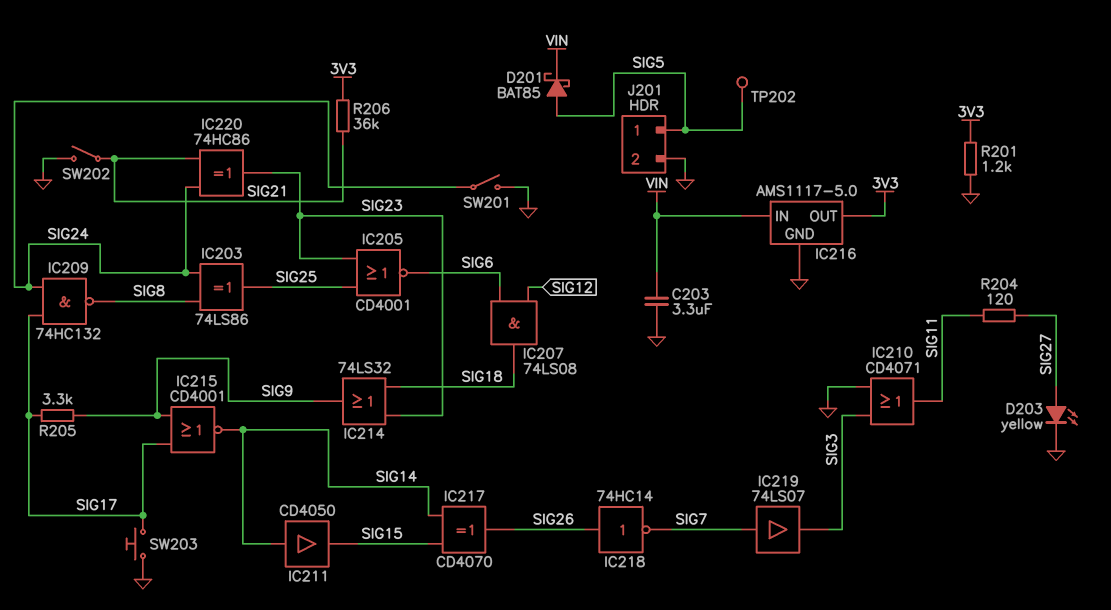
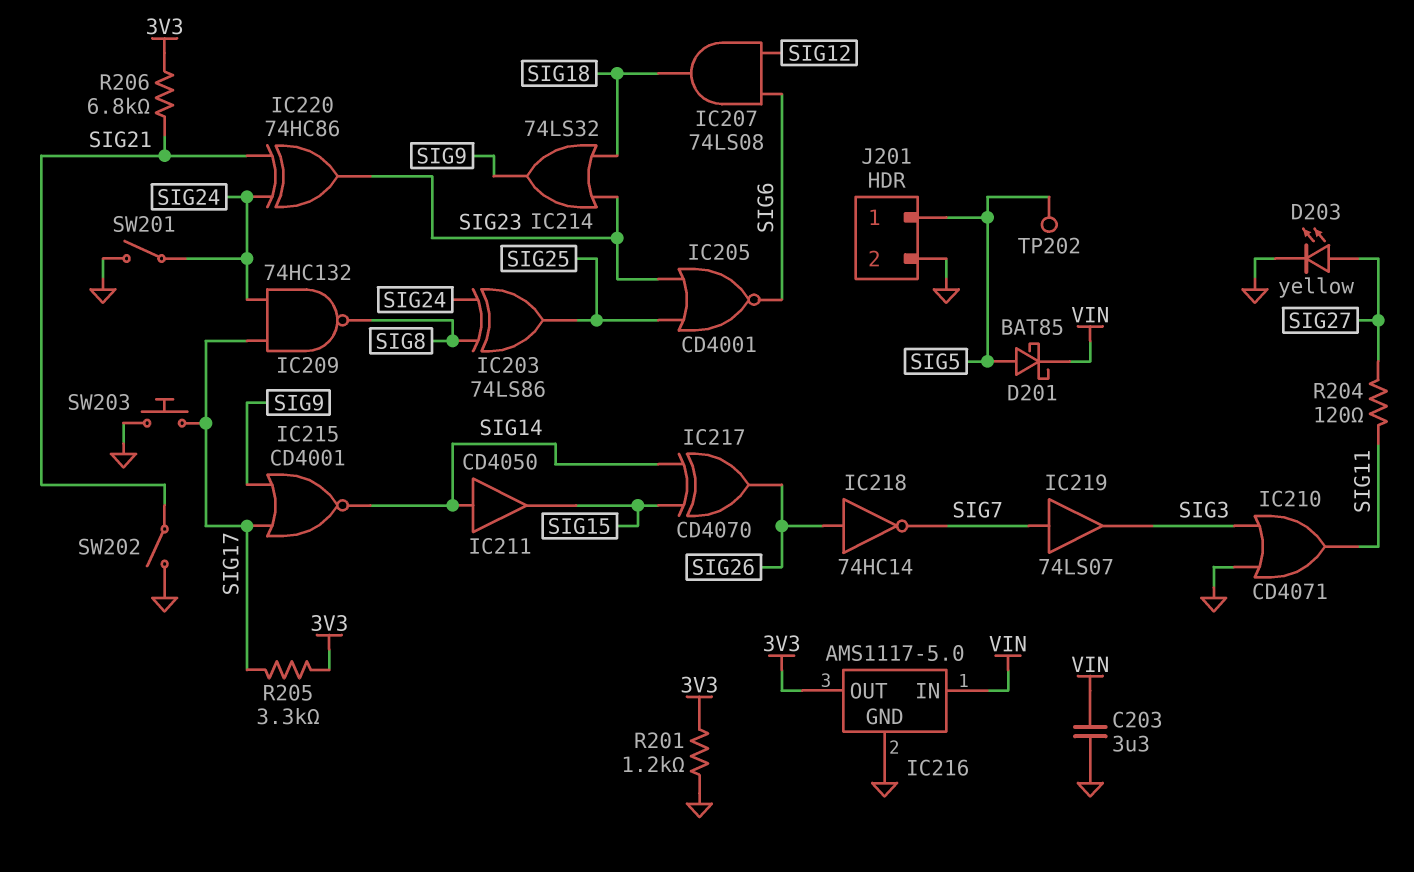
R205: 3.3k (SIG9, SIG17) -> 3.3k (3V3, SIG17)
R206: 36k (3V3, SIG21) -> 6.8k (3V3, SIG21)

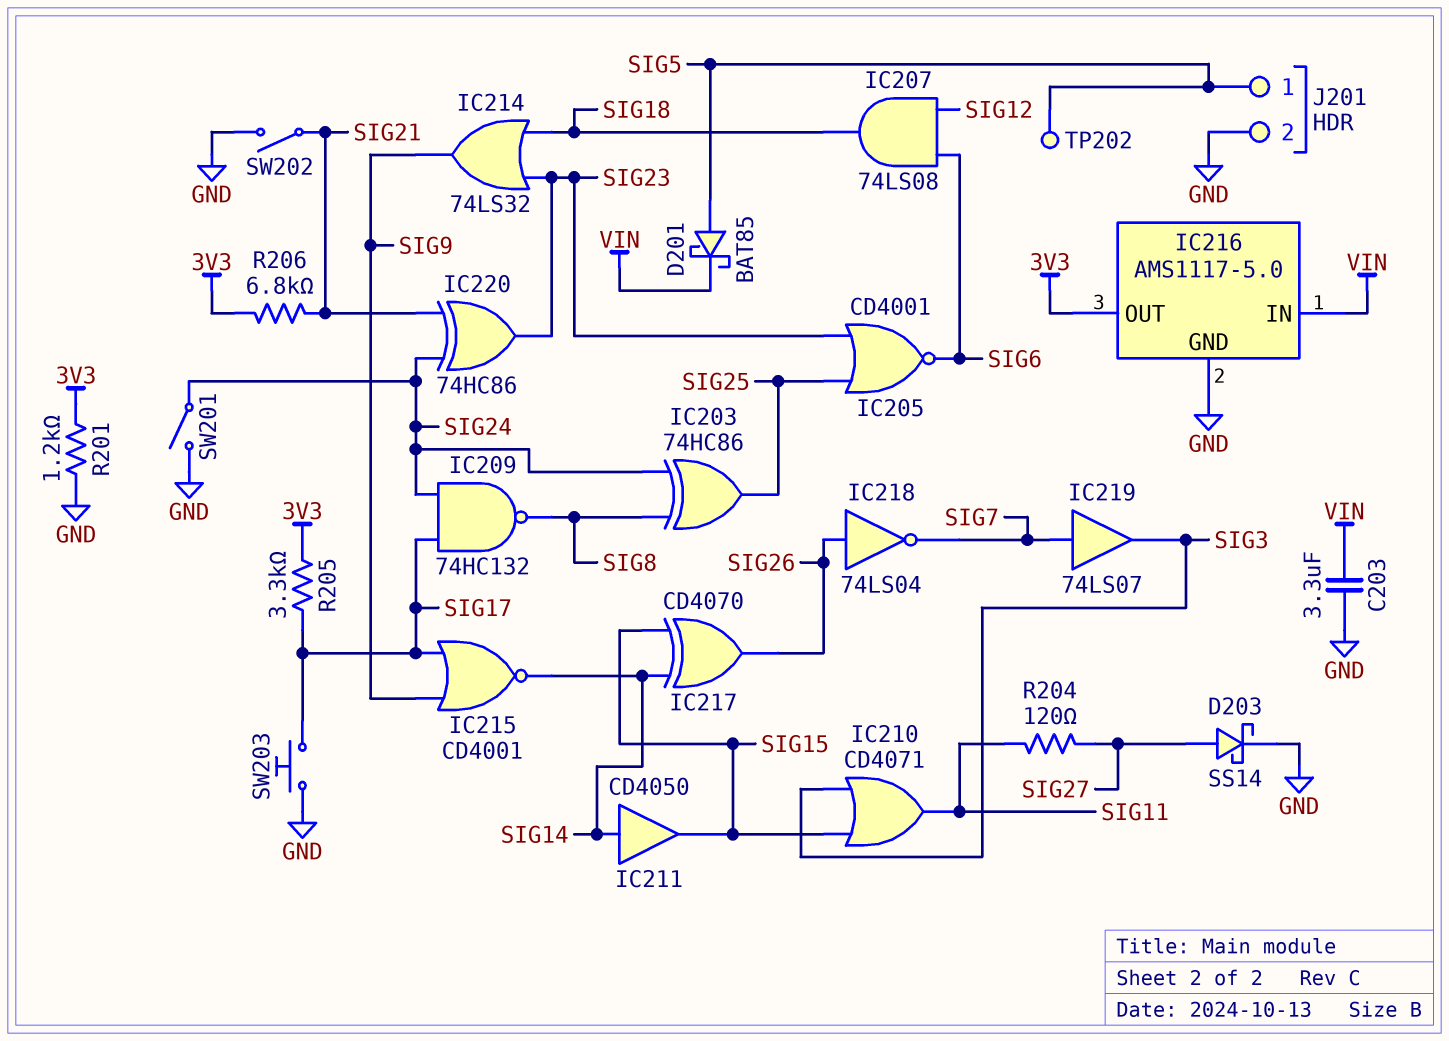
D203: LED yellow (A SIG27, K GND) -> schottky SS14 (A SIG27, K GND)
IC203: XOR 74LS86 (in SIG8, in SIG24, out SIG25) -> XOR 74HC86 (in SIG8, in SIG24, out SIG25)
IC210: OR CD4071 (in GND, in SIG3, out SIG11) -> OR CD4071 (in SIG3, in SIG15, out SIG11)
IC218: NOT 74HC14 (in SIG26, out SIG7) -> NOT 74LS04 (in SIG26, out SIG7)

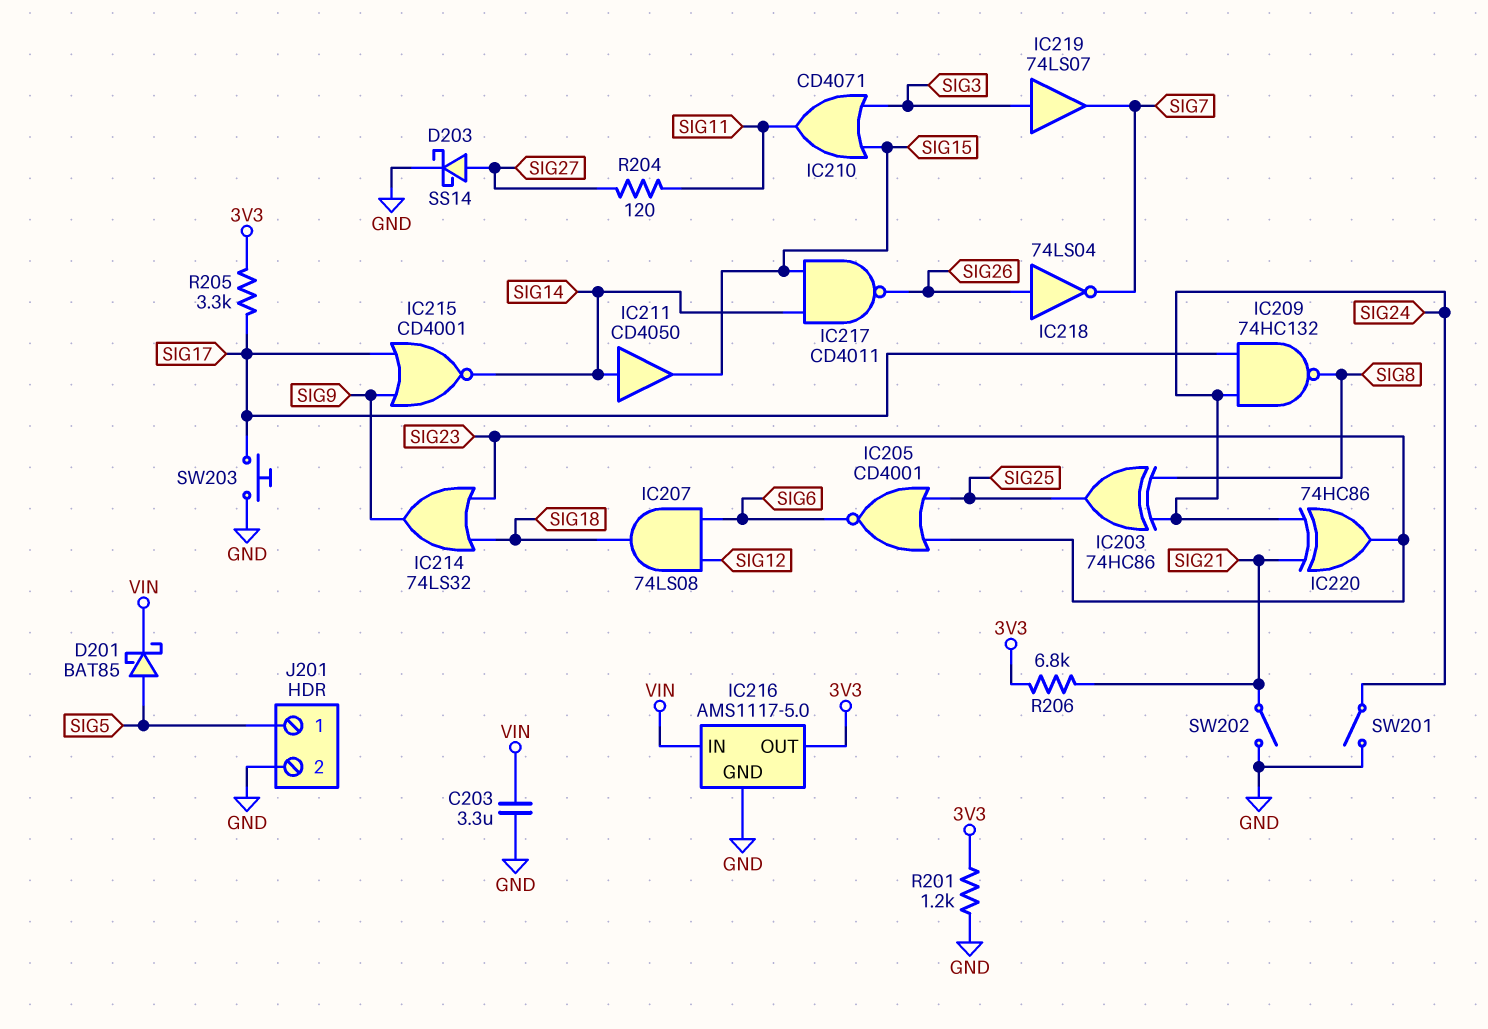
IC217: XOR CD4070 (in SIG14, in SIG15, out SIG26) -> NAND CD4011 (in SIG14, in SIG15, out SIG26)
IC219: buffer 74LS07 (in SIG7, out SIG3) -> buffer 74LS07 (in SIG3, out SIG7)
TP202: test point (SIG5) -> none

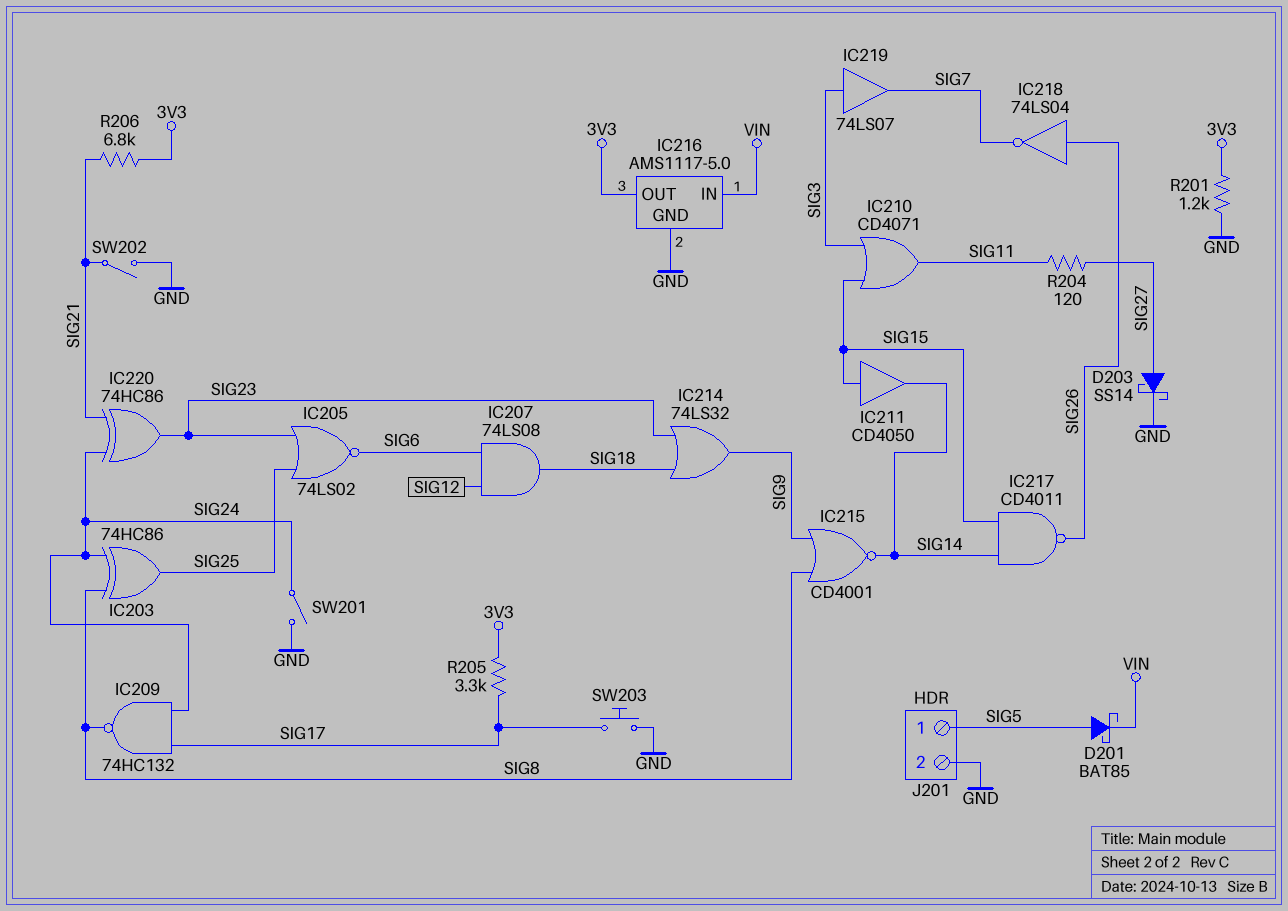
C203: 3.3uF (GND, VIN) -> none
IC205: NOR CD4001 (in SIG23, in SIG25, out SIG6) -> NOR 74LS02 (in SIG23, in SIG25, out SIG6)
IC211: buffer CD4050 (in SIG14, out SIG15) -> buffer CD4050 (in SIG15, out SIG14)
IC215: NOR CD4001 (in SIG9, in SIG17, out SIG14) -> NOR CD4001 (in SIG8, in SIG9, out SIG14)

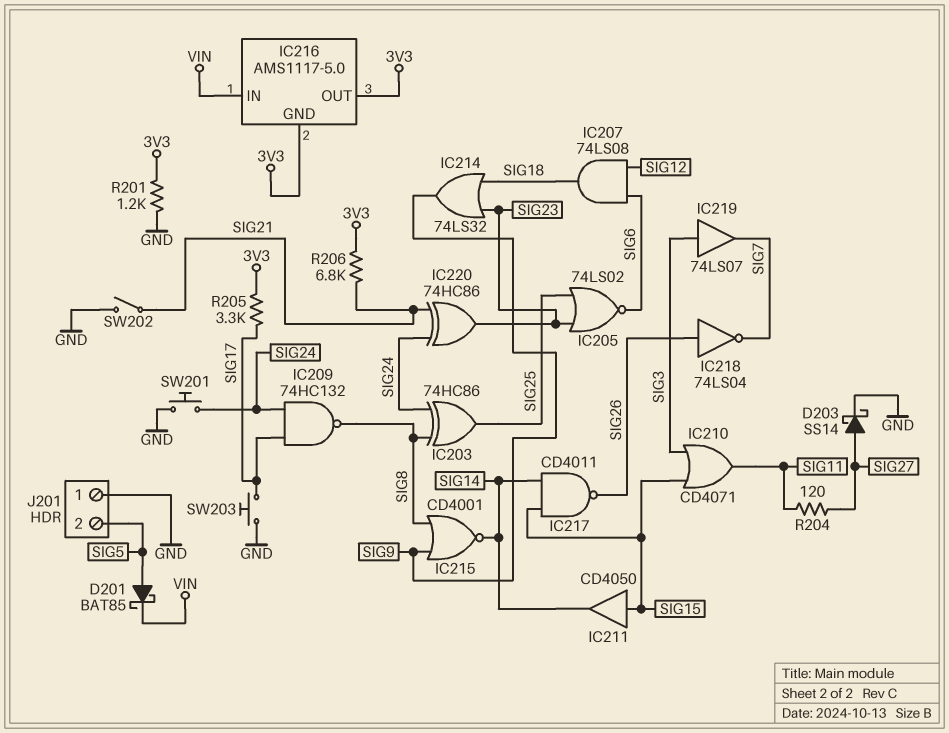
IC216 pin GND: GND -> 3V3
J201 pin 1: SIG5 -> GND
J201 pin 2: GND -> SIG5
SW201: switch (GND, SIG24) -> button (GND, SIG24)

